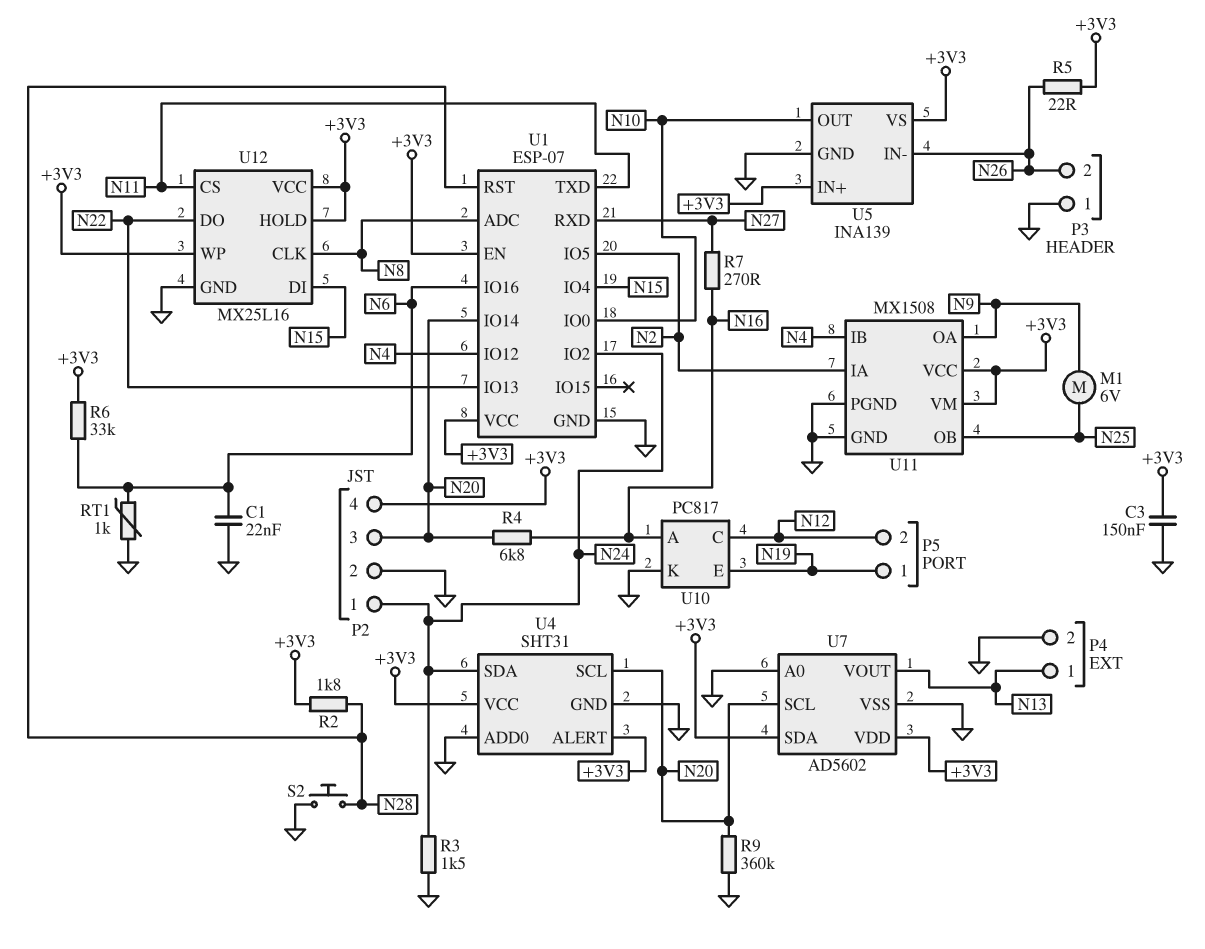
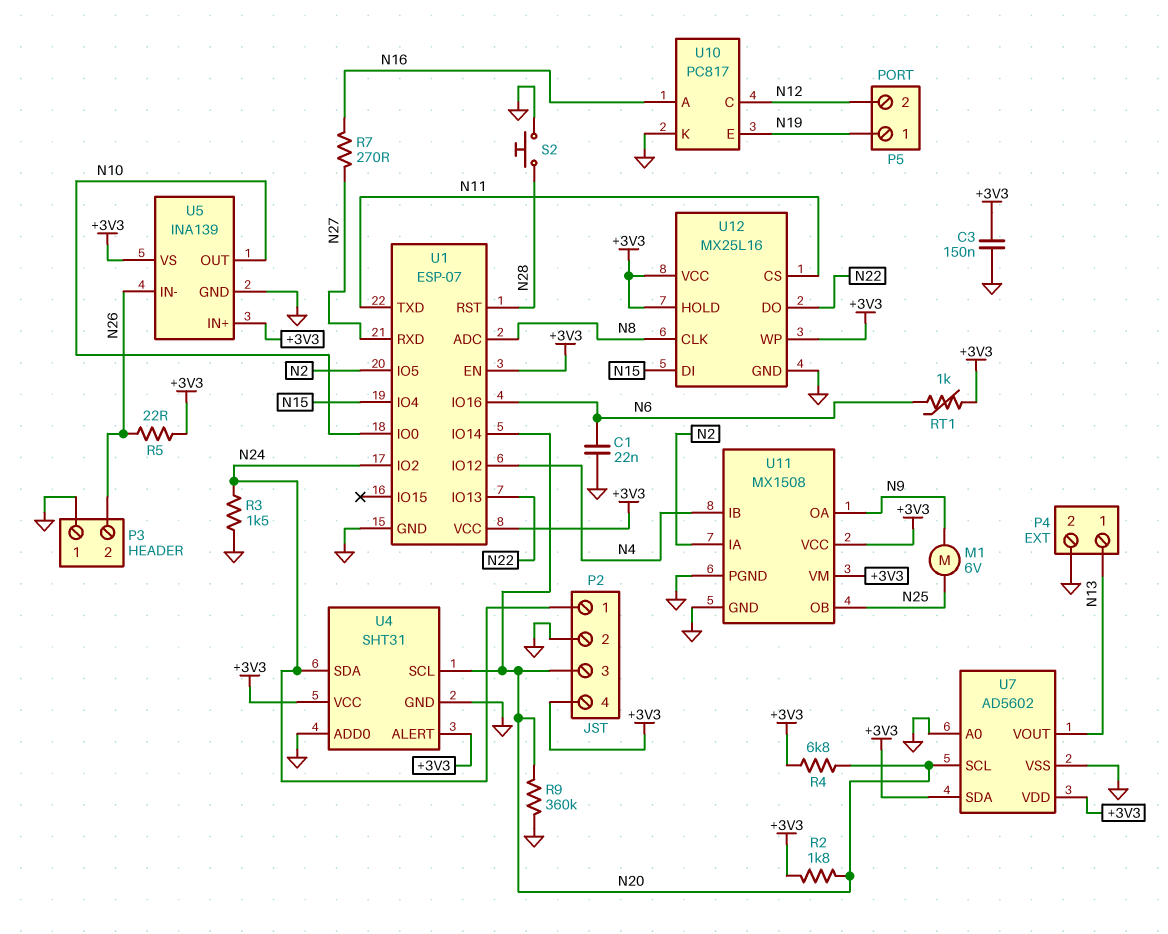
R2: 1.8k (+3V3, N28) -> 1.8k (+3V3, N20)
R4: 6.8k (N16, N20) -> 6.8k (+3V3, N20)
R6: 33k (+3V3, N6) -> none
RT1: 1k (GND, N6) -> 1k (+3V3, N6)

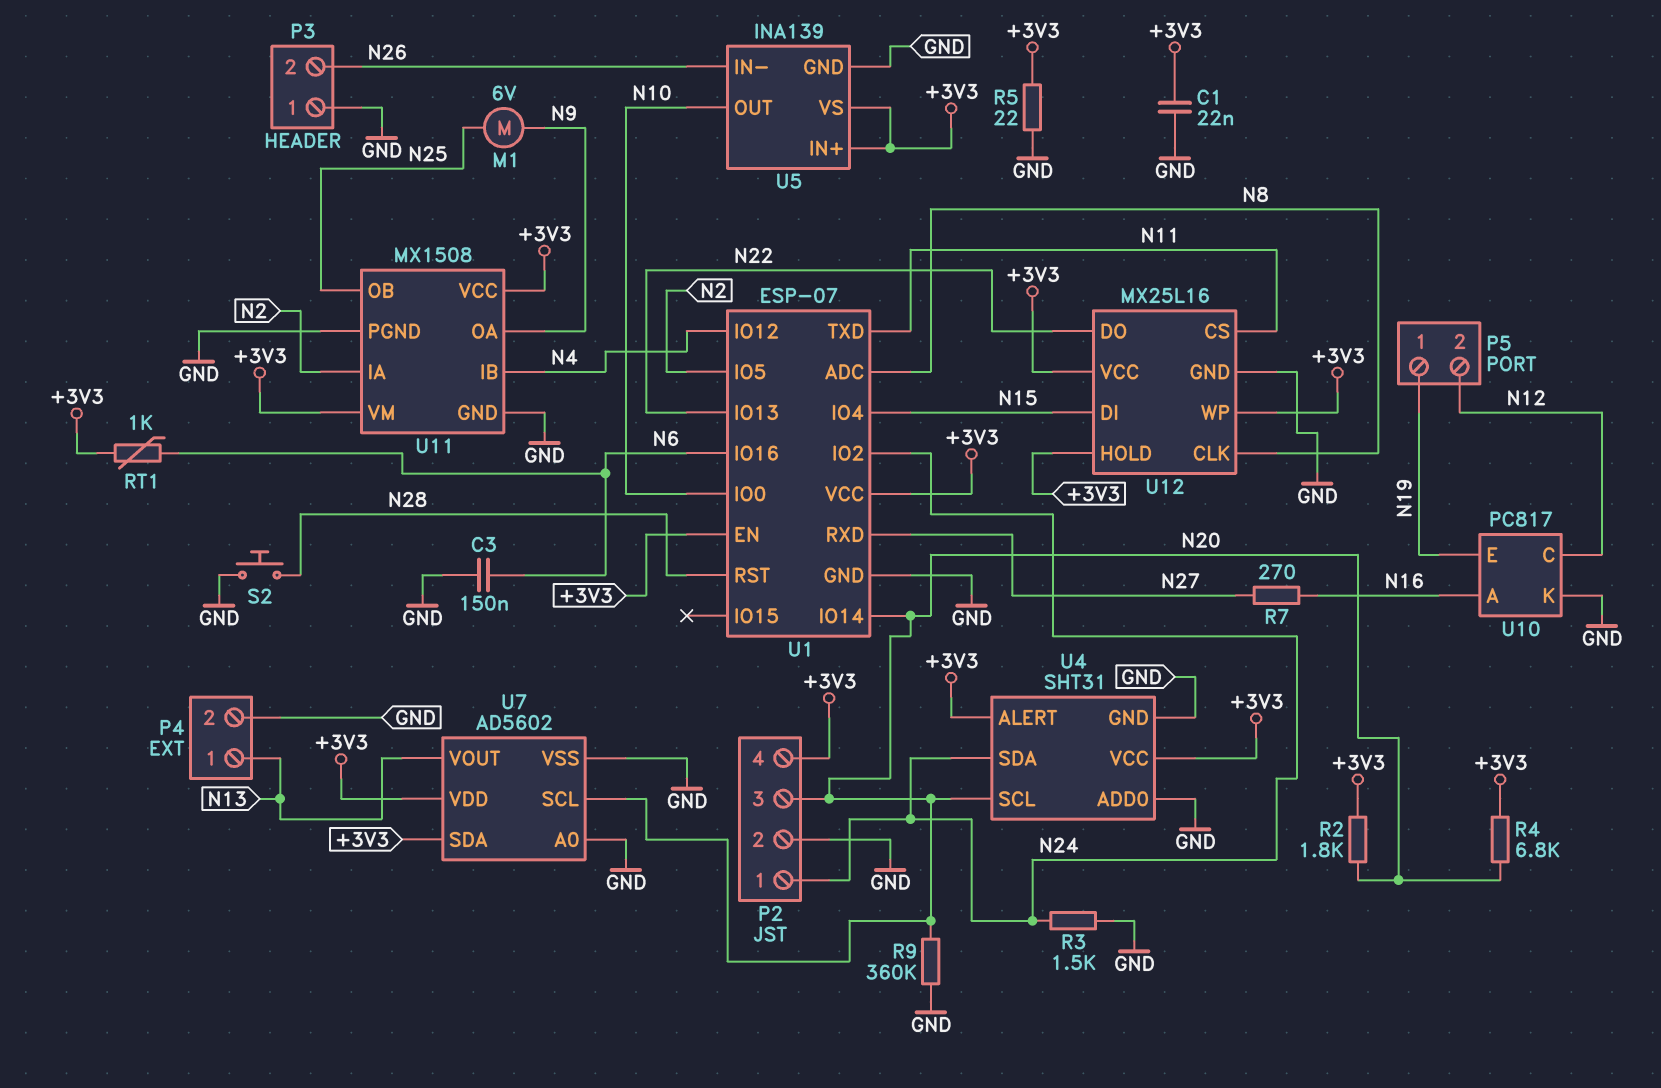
C1: 22nF (GND, N6) -> 22nF (+3V3, GND)
C3: 150nF (+3V3, GND) -> 150nF (GND, N6)
R5: 22 (+3V3, N26) -> 22 (+3V3, GND)

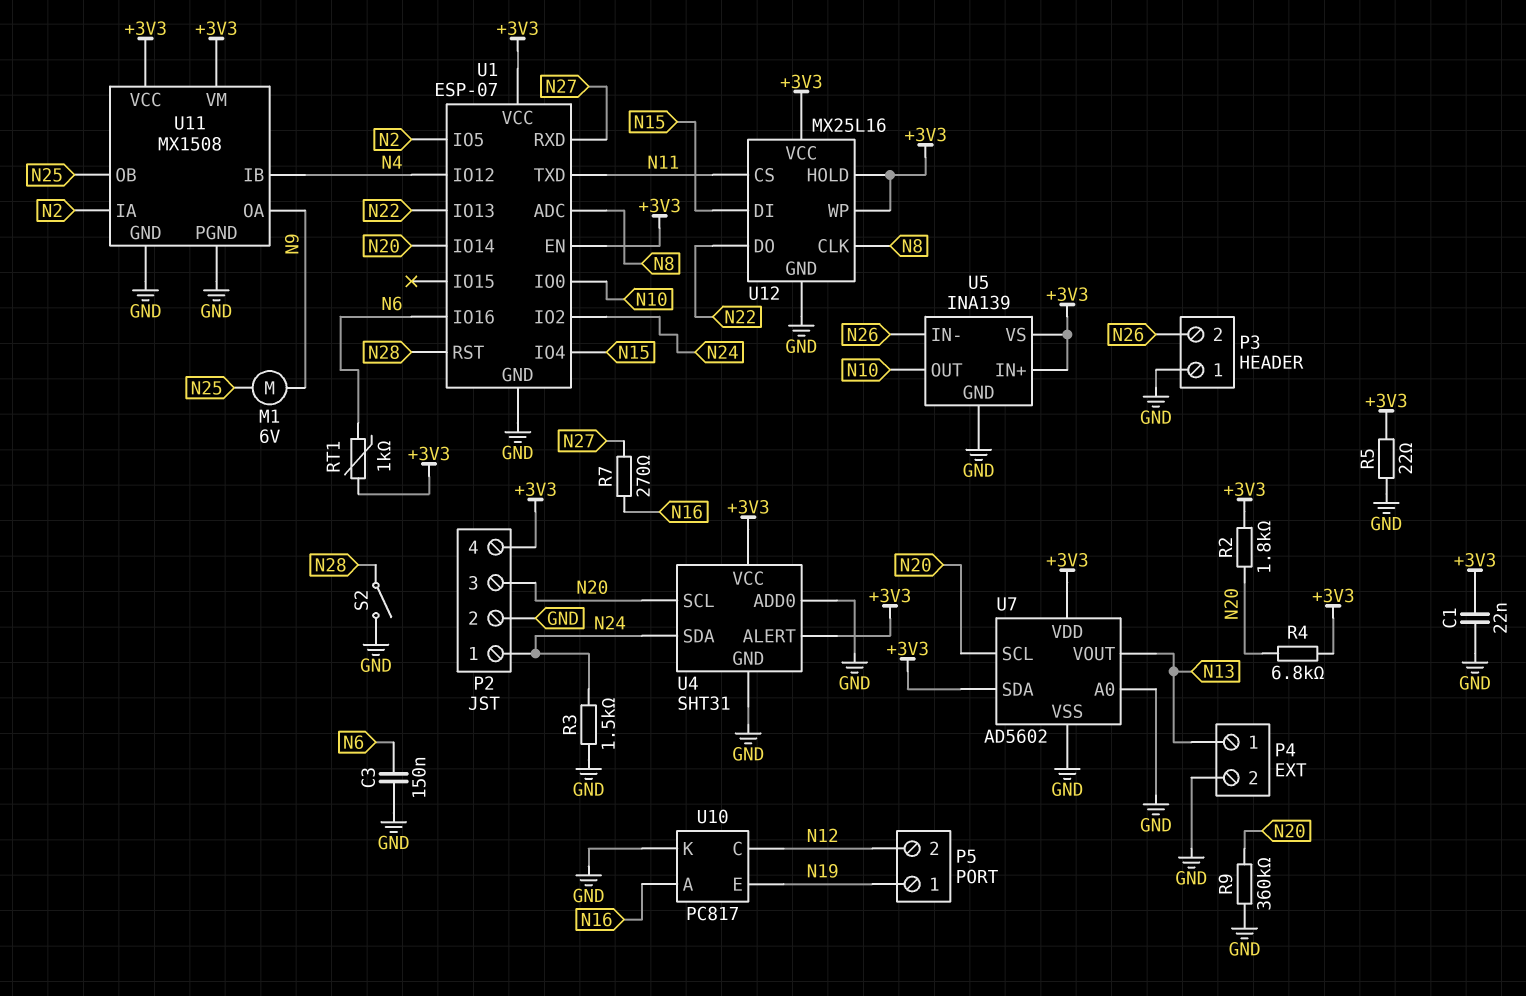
S2: button (GND, N28) -> switch (GND, N28)

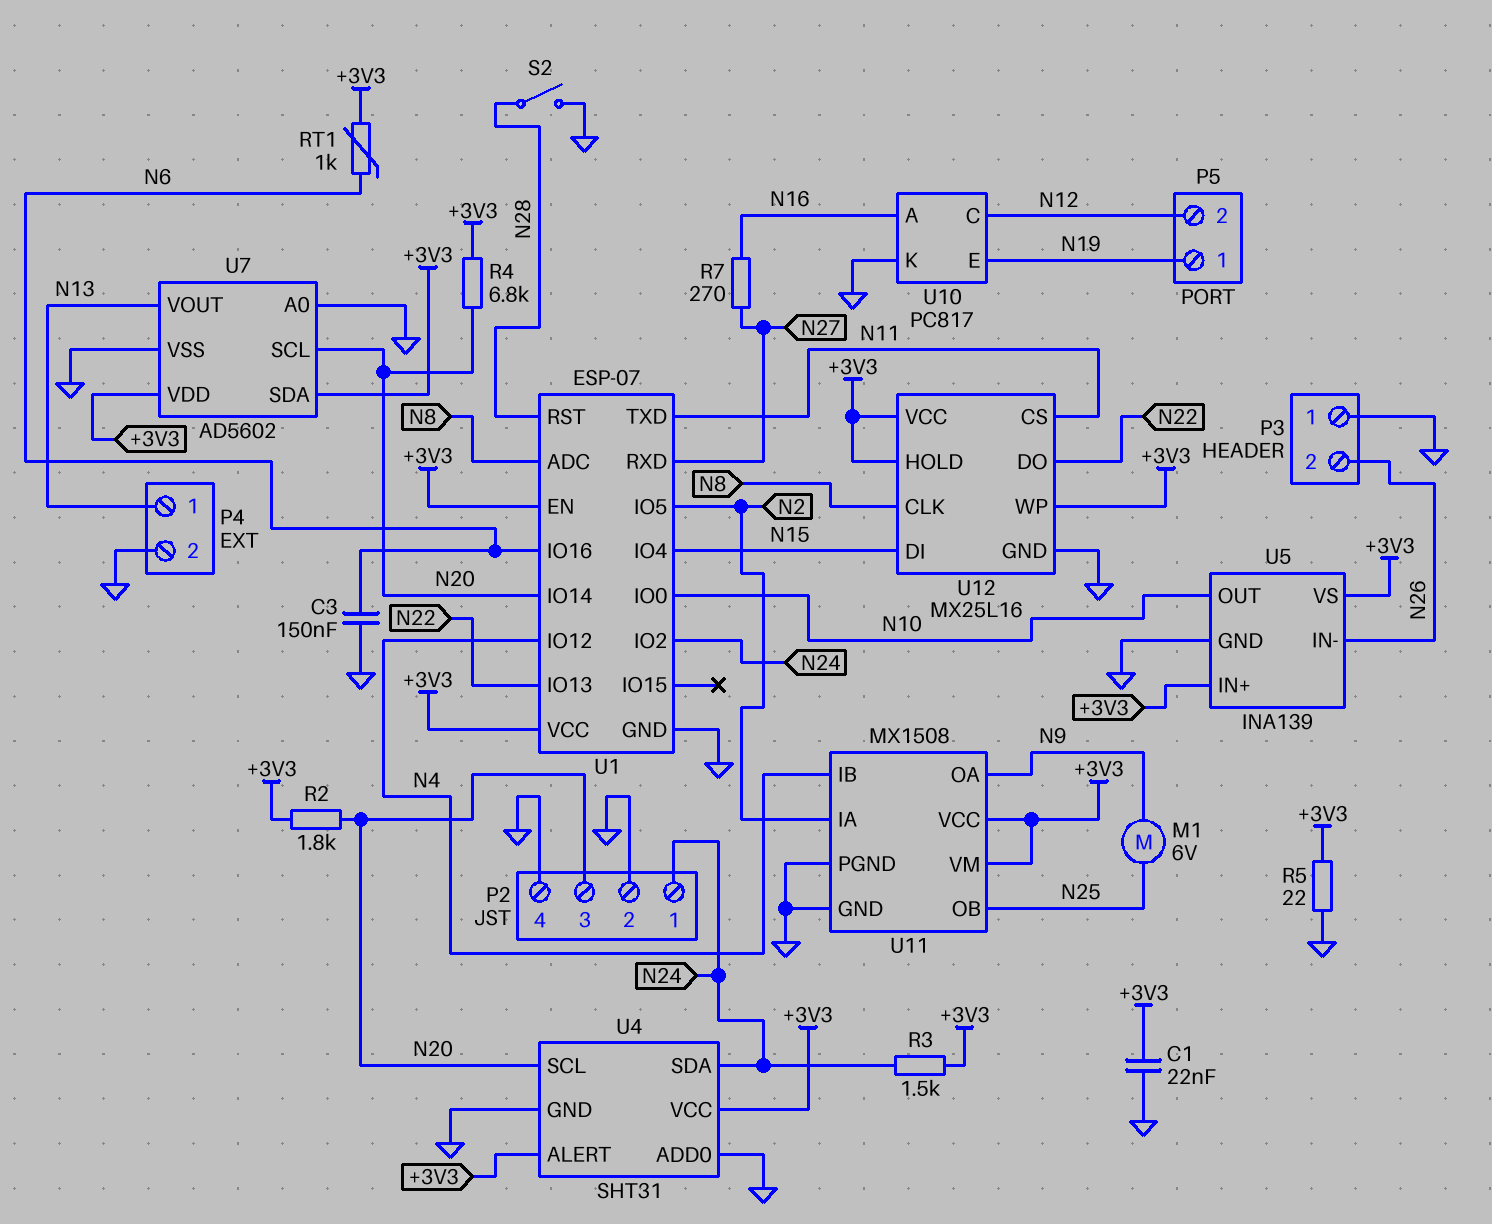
P2 pin 4: +3V3 -> GND
R3: 1.5k (GND, N24) -> 1.5k (+3V3, N24)
R9: 360k (GND, N20) -> none

